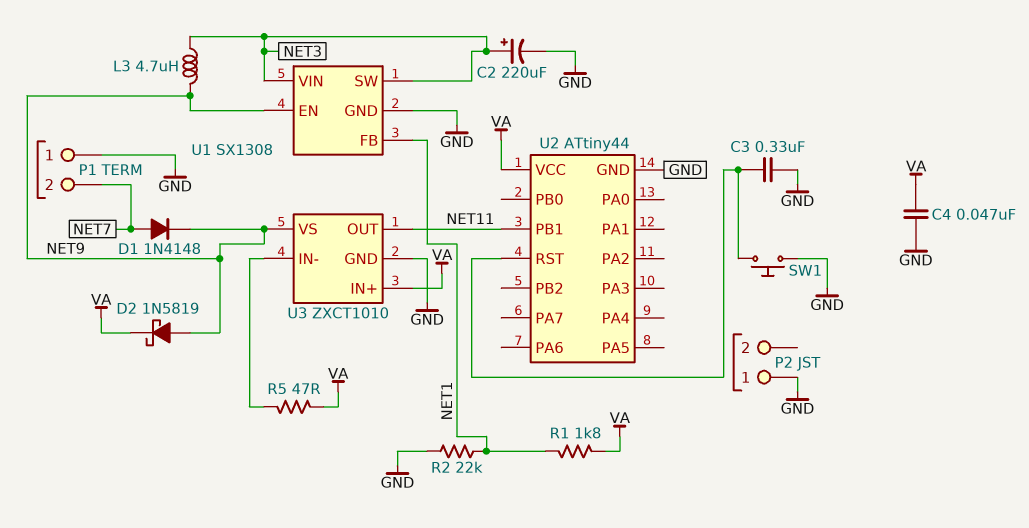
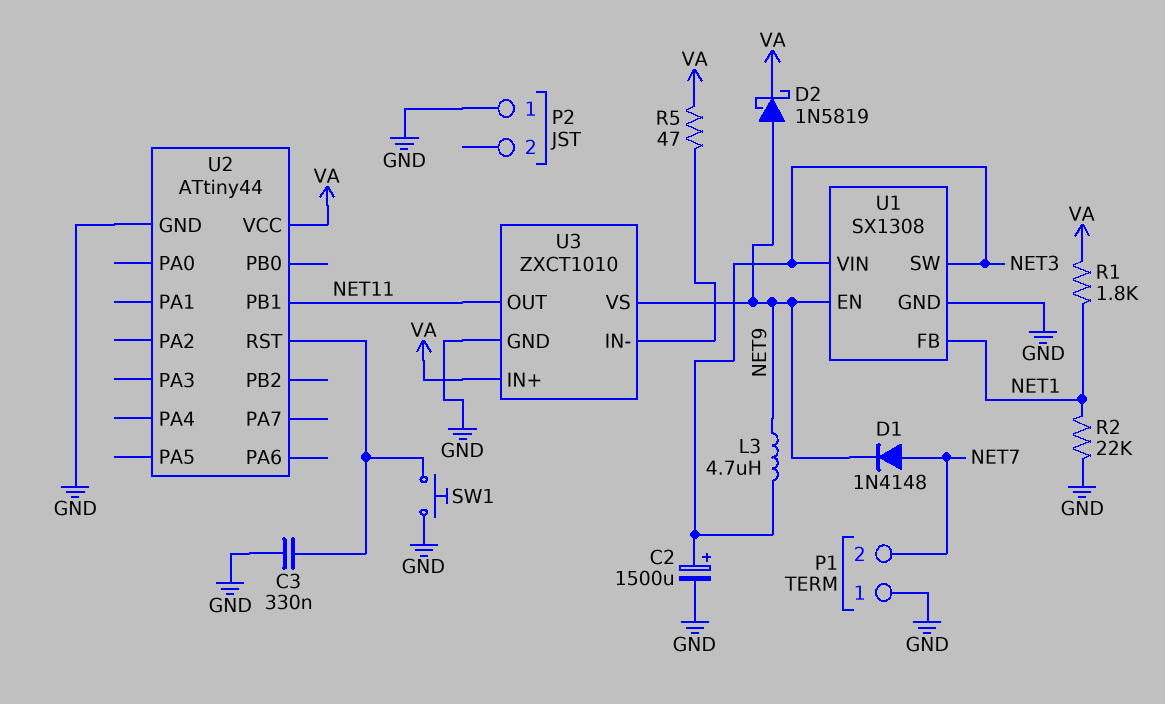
C2: 220uF (plus NET3, minus GND) -> 1500uF (plus NET3, minus GND)
C4: 47nF (GND, VA) -> none

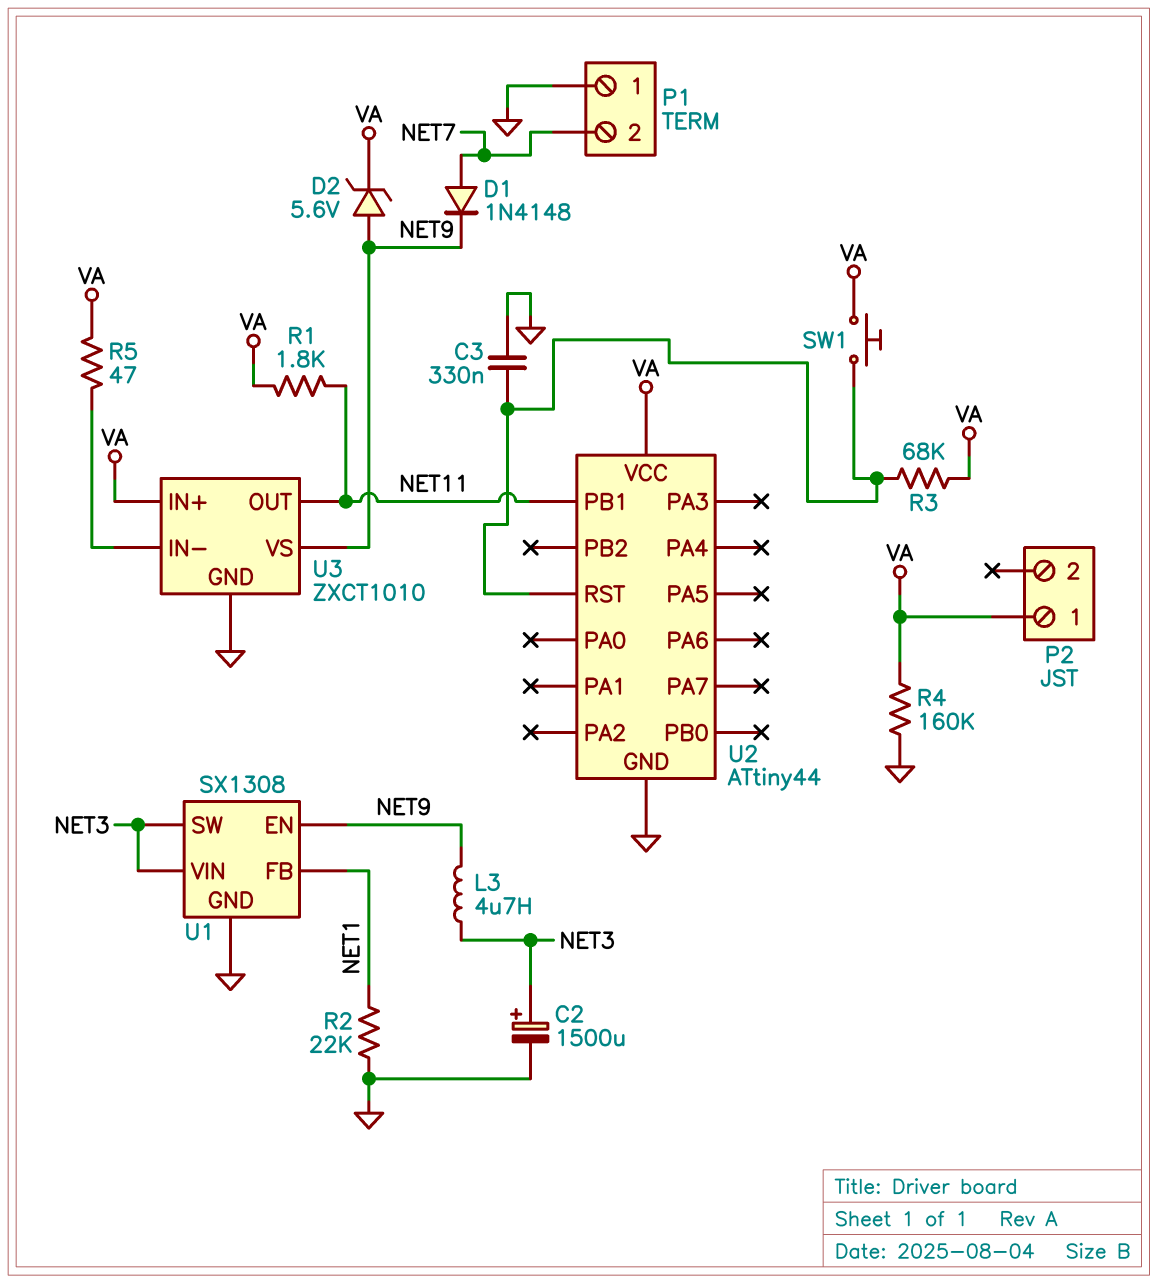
D2: schottky 1N5819 (A NET9, K VA) -> zener 5.6V (A NET9, K VA)
P2 pin 1: GND -> VA
R1: 1.8k (NET1, VA) -> 1.8k (NET11, VA)
R3: none -> 68k (U2/RST, VA)
R4: none -> 160k (GND, VA)
SW1: button (GND, U2/RST) -> button (U2/RST, VA)

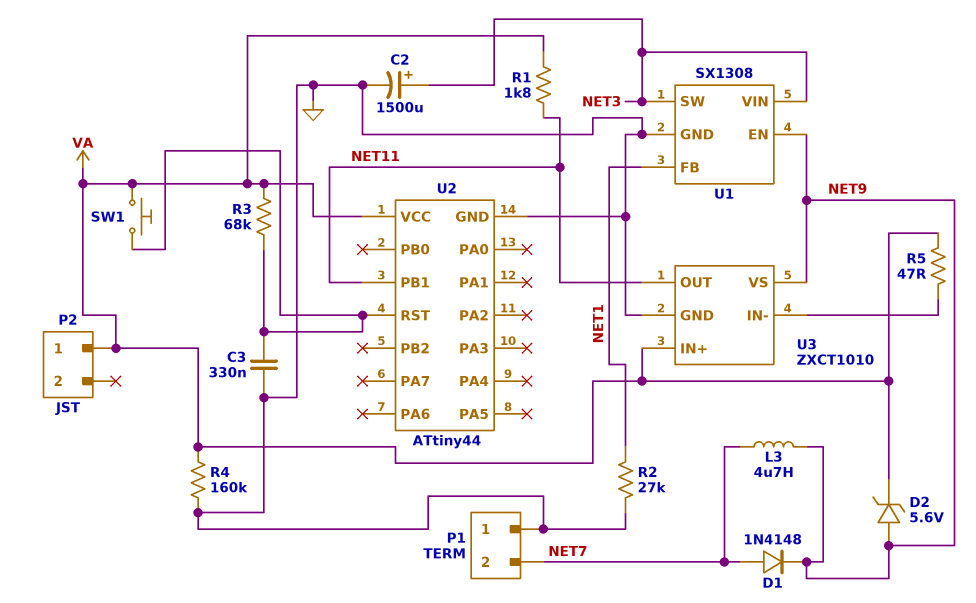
L3: 4.7uH (NET3, NET9) -> 4.7uH (NET7, NET9)
R2: 22k (GND, NET1) -> 27k (GND, NET1)

